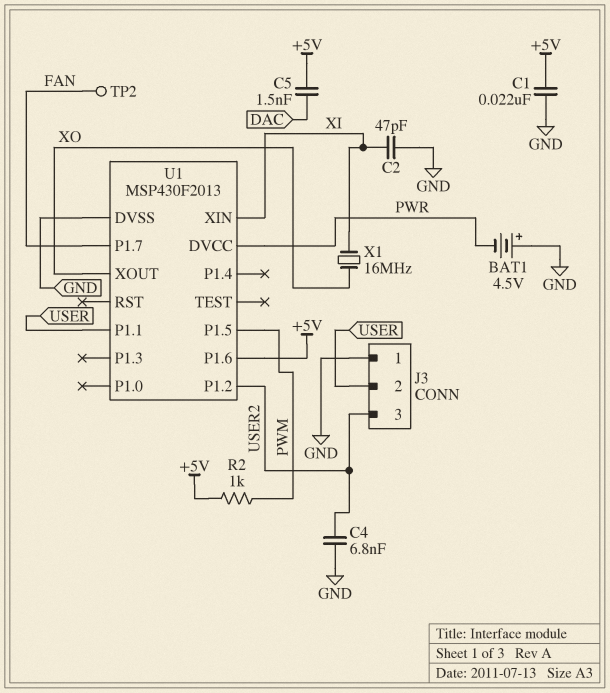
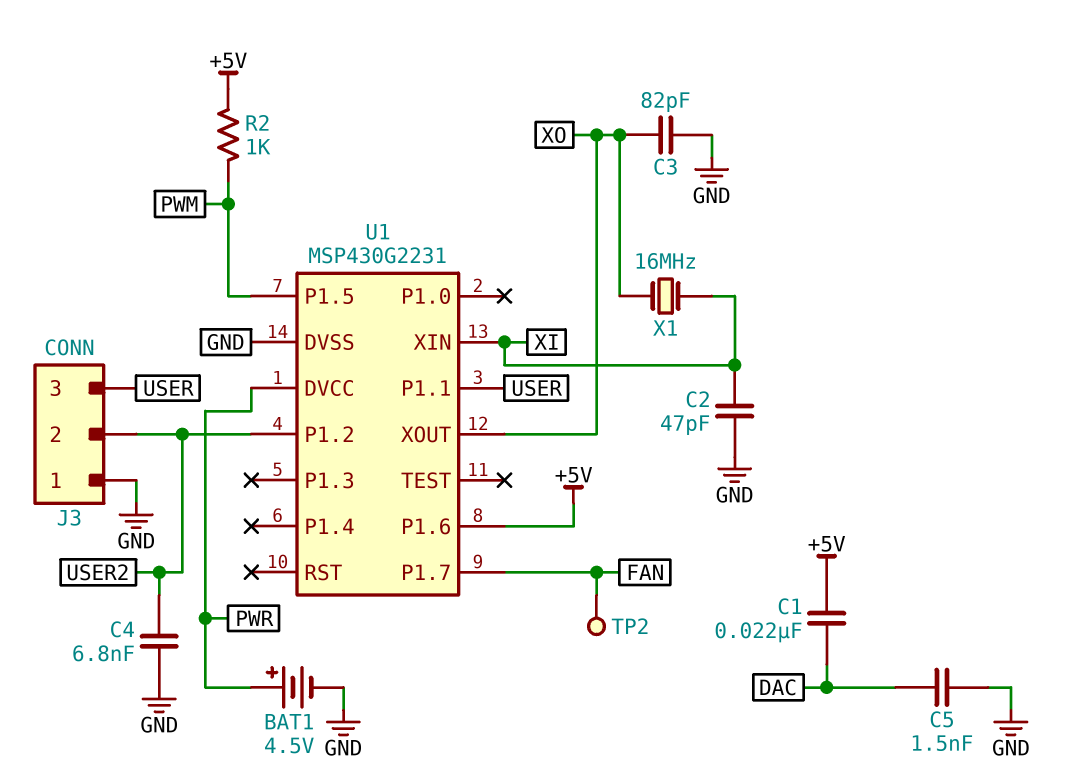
BAT1: 4.5V (plus GND, minus PWR) -> 4.5V (plus PWR, minus GND)
C1: 22nF (+5V, GND) -> 22nF (+5V, DAC)
C3: none -> 82pF (GND, XO)
C5: 1.5nF (+5V, DAC) -> 1.5nF (DAC, GND)
J3 pin 2: USER -> USER2
J3 pin 3: USER2 -> USER
U1: MSP430F2013 -> MSP430G2231

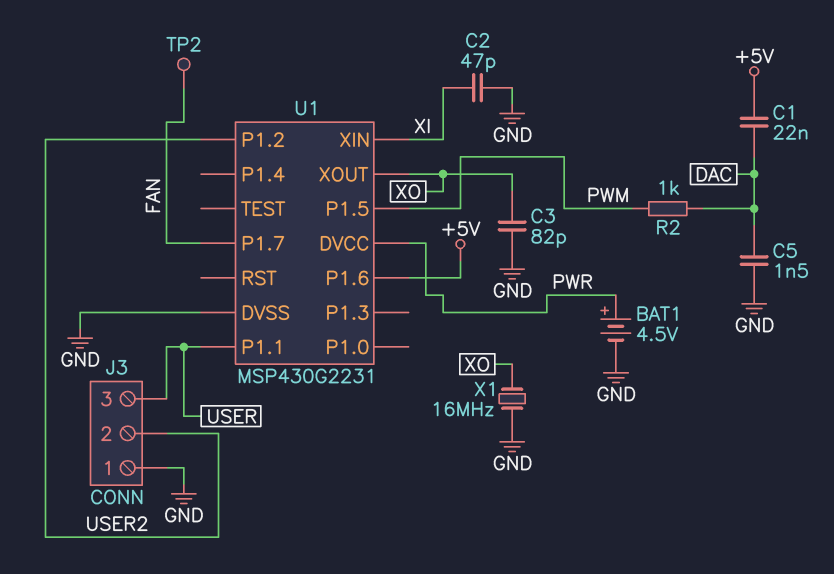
C4: 6.8nF (GND, USER2) -> none
R2: 1k (+5V, PWM) -> 1k (DAC, PWM)
X1: 16MHz (XI, XO) -> 16MHz (GND, XO)

